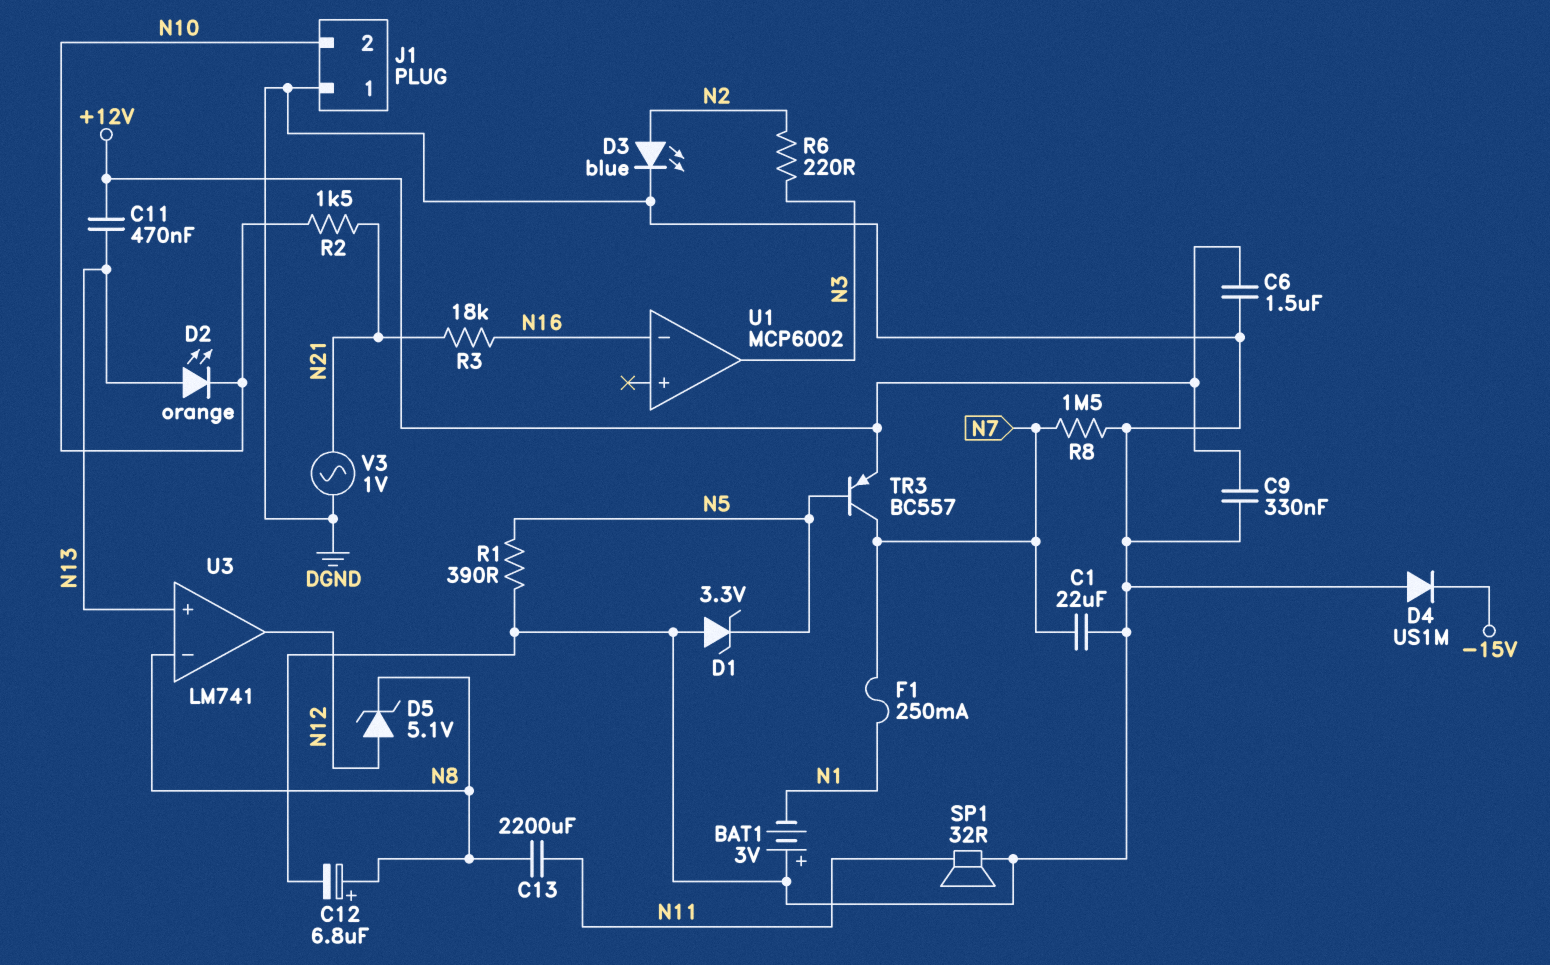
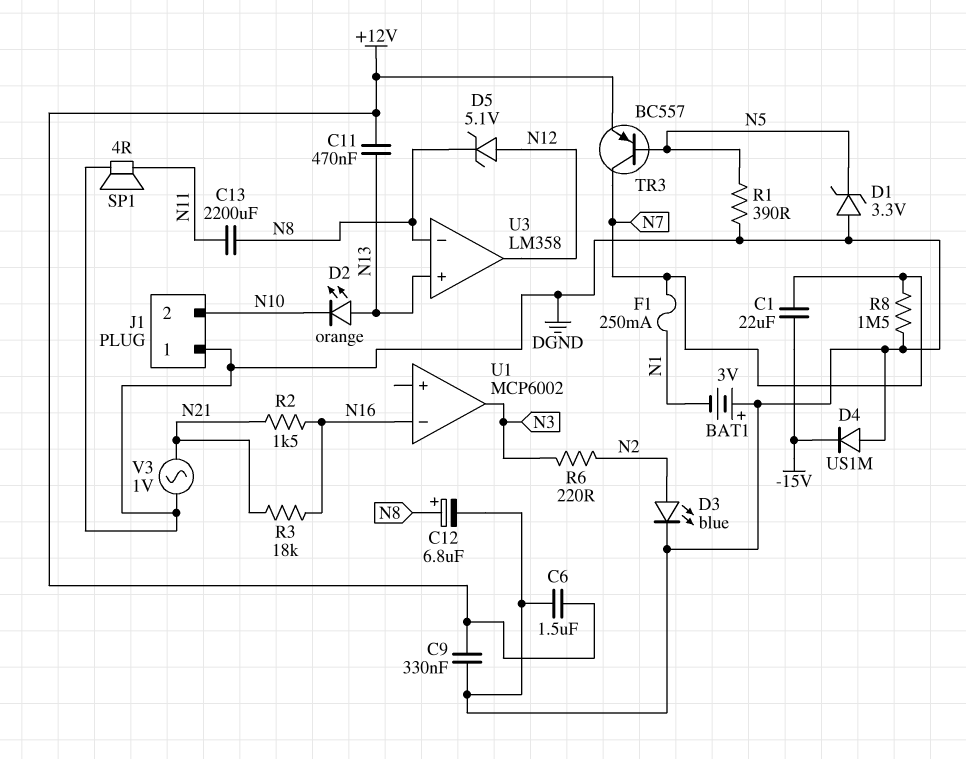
C1: 22uF (DGND, N7) -> 22uF (-15V, N7)
R2: 1.5k (N10, N21) -> 1.5k (N16, N21)
SP1: speaker 32R (DGND, N11) -> speaker 4R (DGND, N11)
U3: LM741 -> LM358

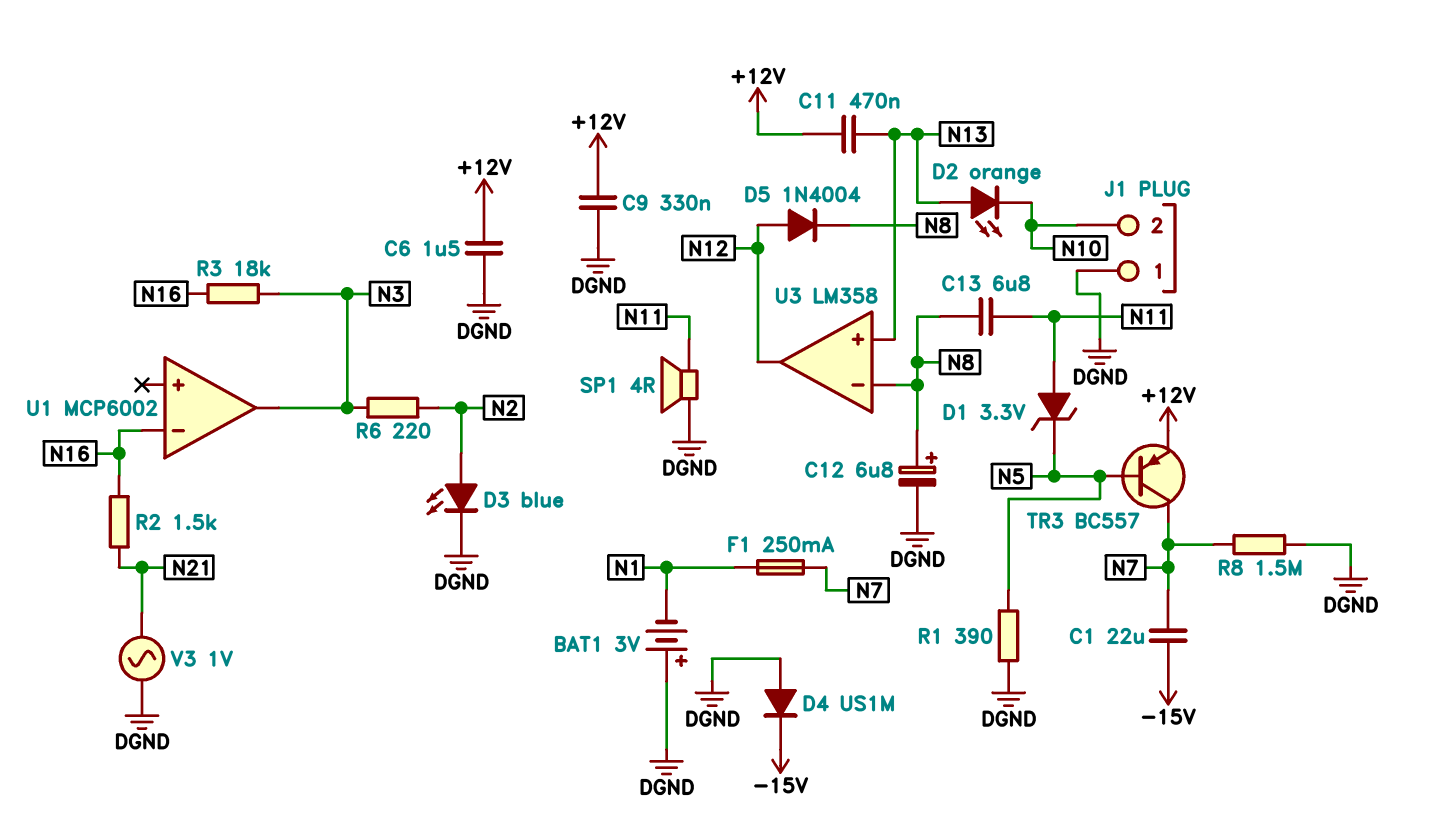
C13: 2200uF (N8, N11) -> 6.8uF (N8, N11)
D1: zener 3.3V (A DGND, K N5) -> zener 3.3V (A N11, K N5)
D5: zener 5.1V (A N12, K N8) -> diode 1N4004 (A N12, K N8)
R3: 18k (N16, N21) -> 18k (N3, N16)

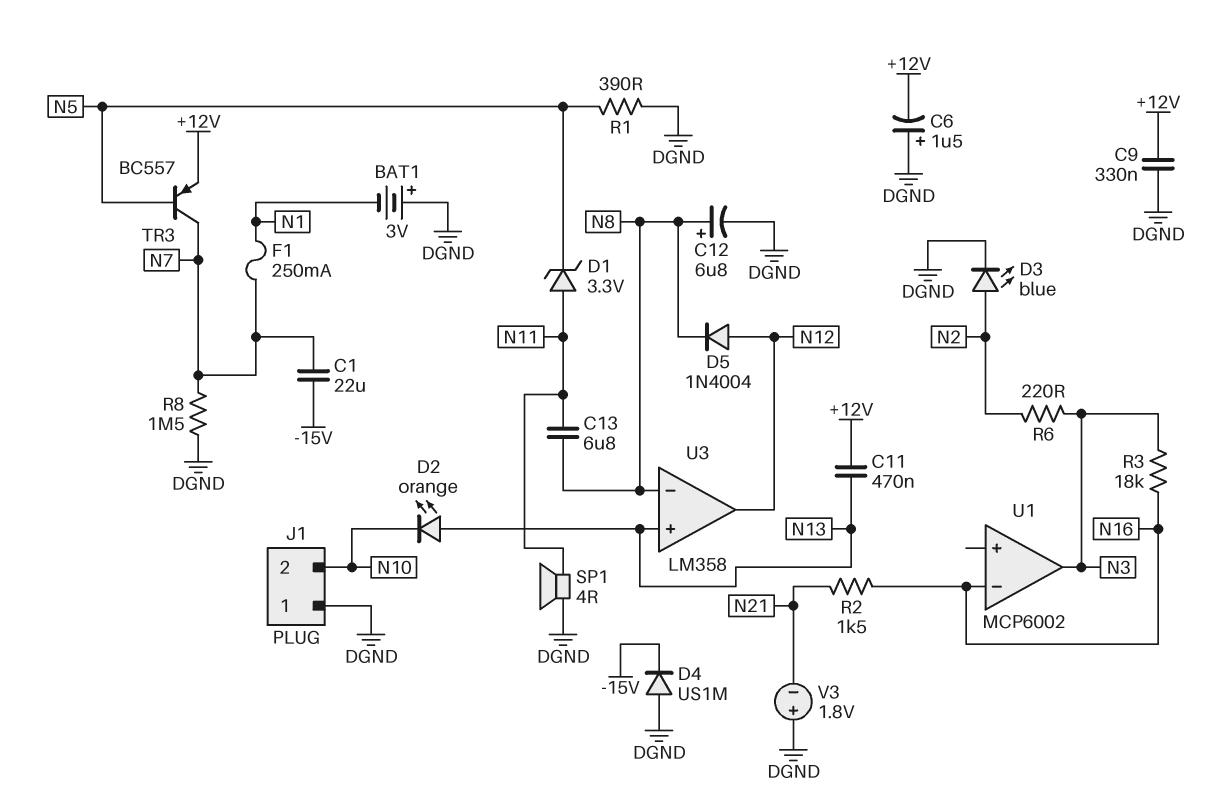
C6: 1.5uF (+12V, DGND) -> 1.5uF (plus DGND, minus +12V)
V3: AC 1V (DGND, N21) -> 1.8V (plus DGND, minus N21)

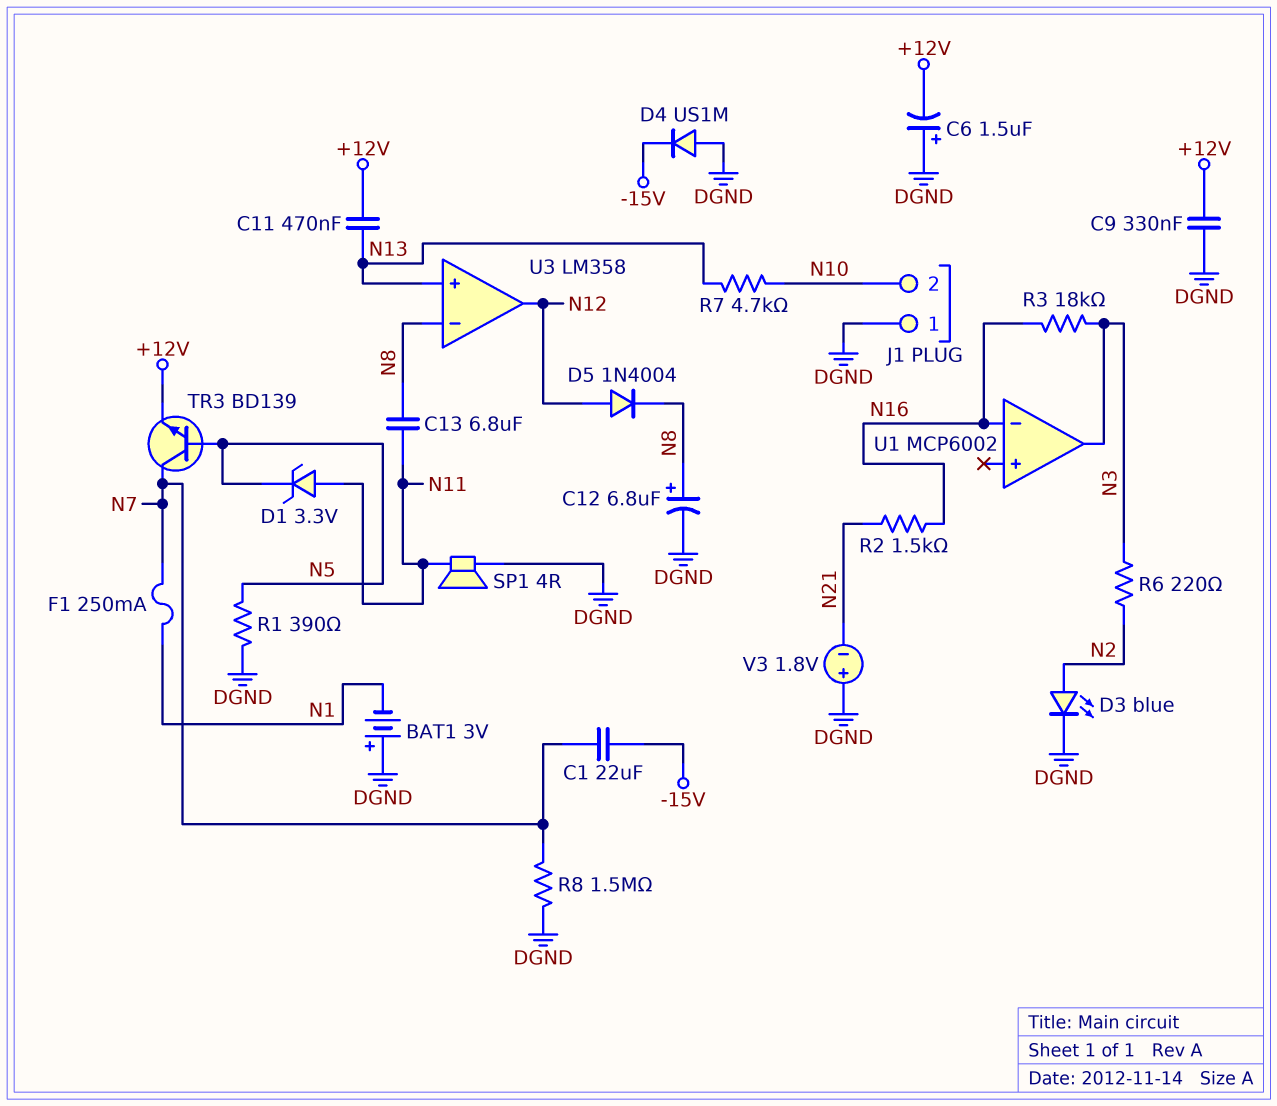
D2: LED orange (A N13, K N10) -> none
R7: none -> 4.7k (N10, N13)
TR3: PNP BC557 (B N5, C N7, E +12V) -> NPN BD139 (B N5, C N7, E +12V)

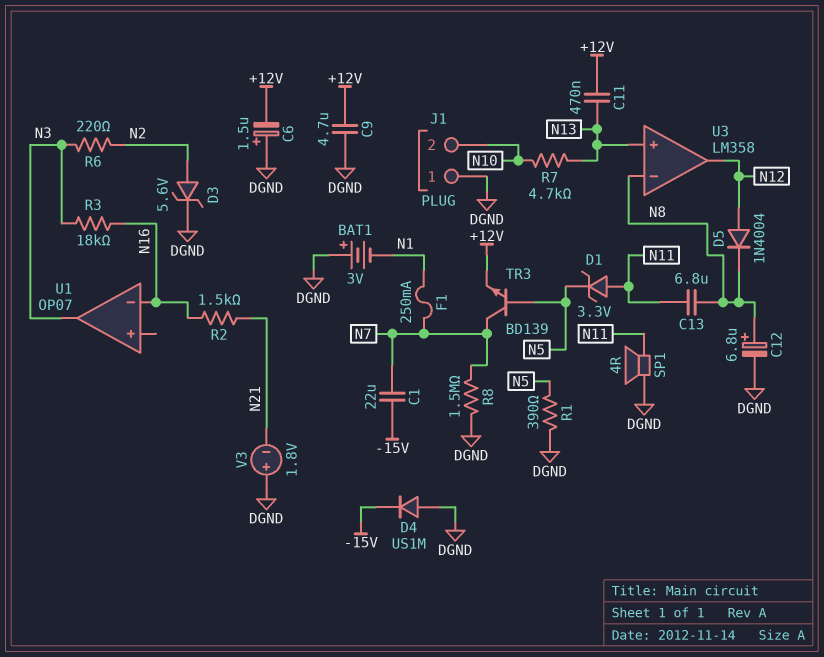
C9: 330nF (+12V, DGND) -> 4.7uF (+12V, DGND)
D3: LED blue (A N2, K DGND) -> zener 5.6V (A N2, K DGND)
U1: MCP6002 -> OP07

